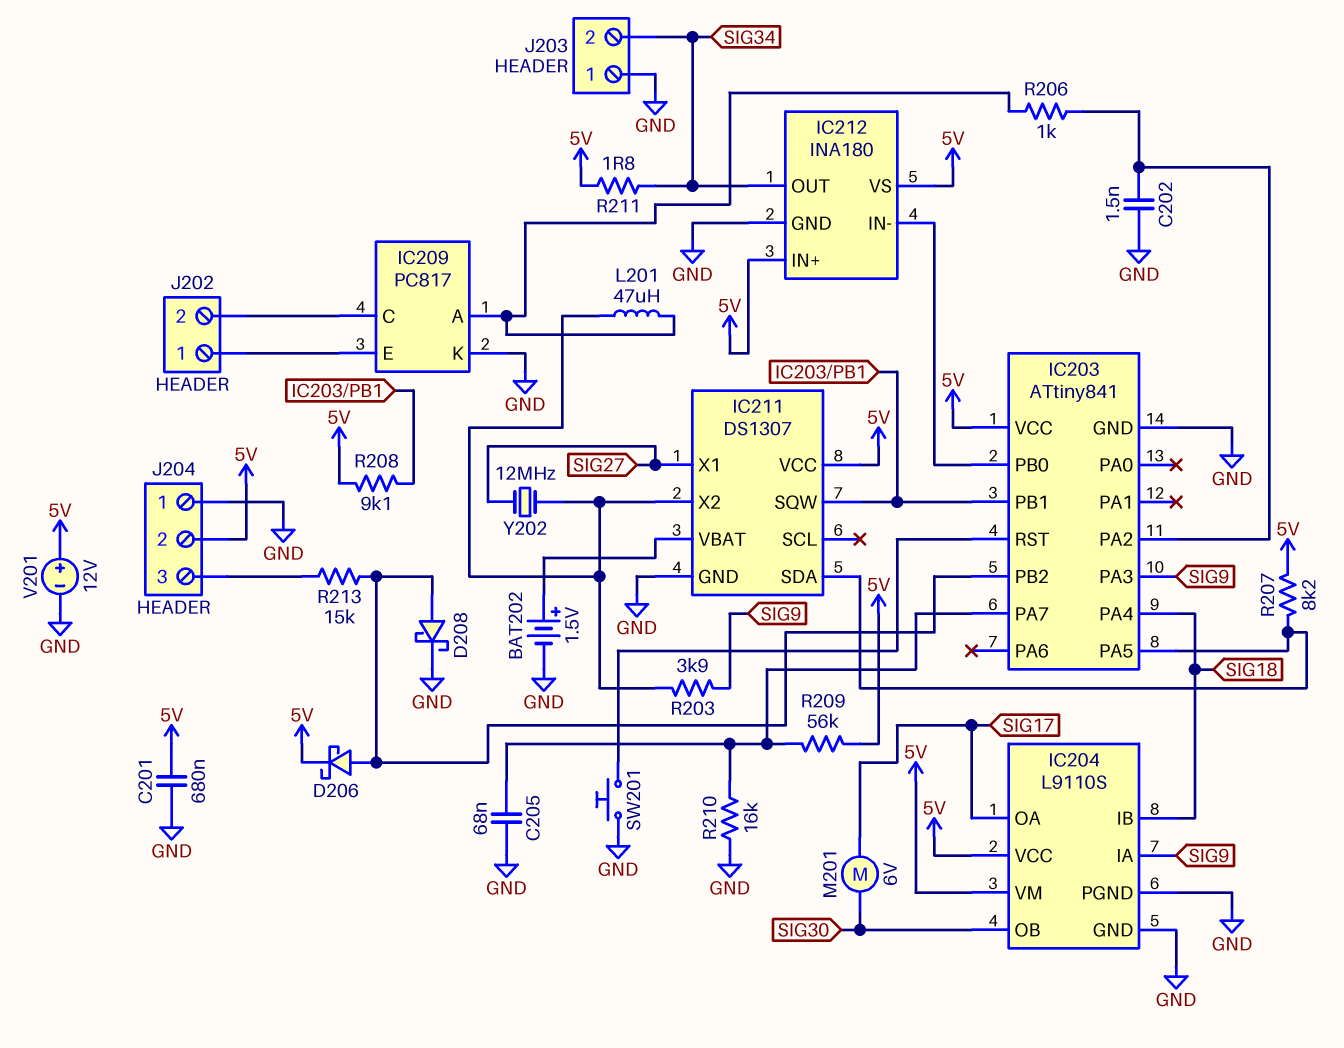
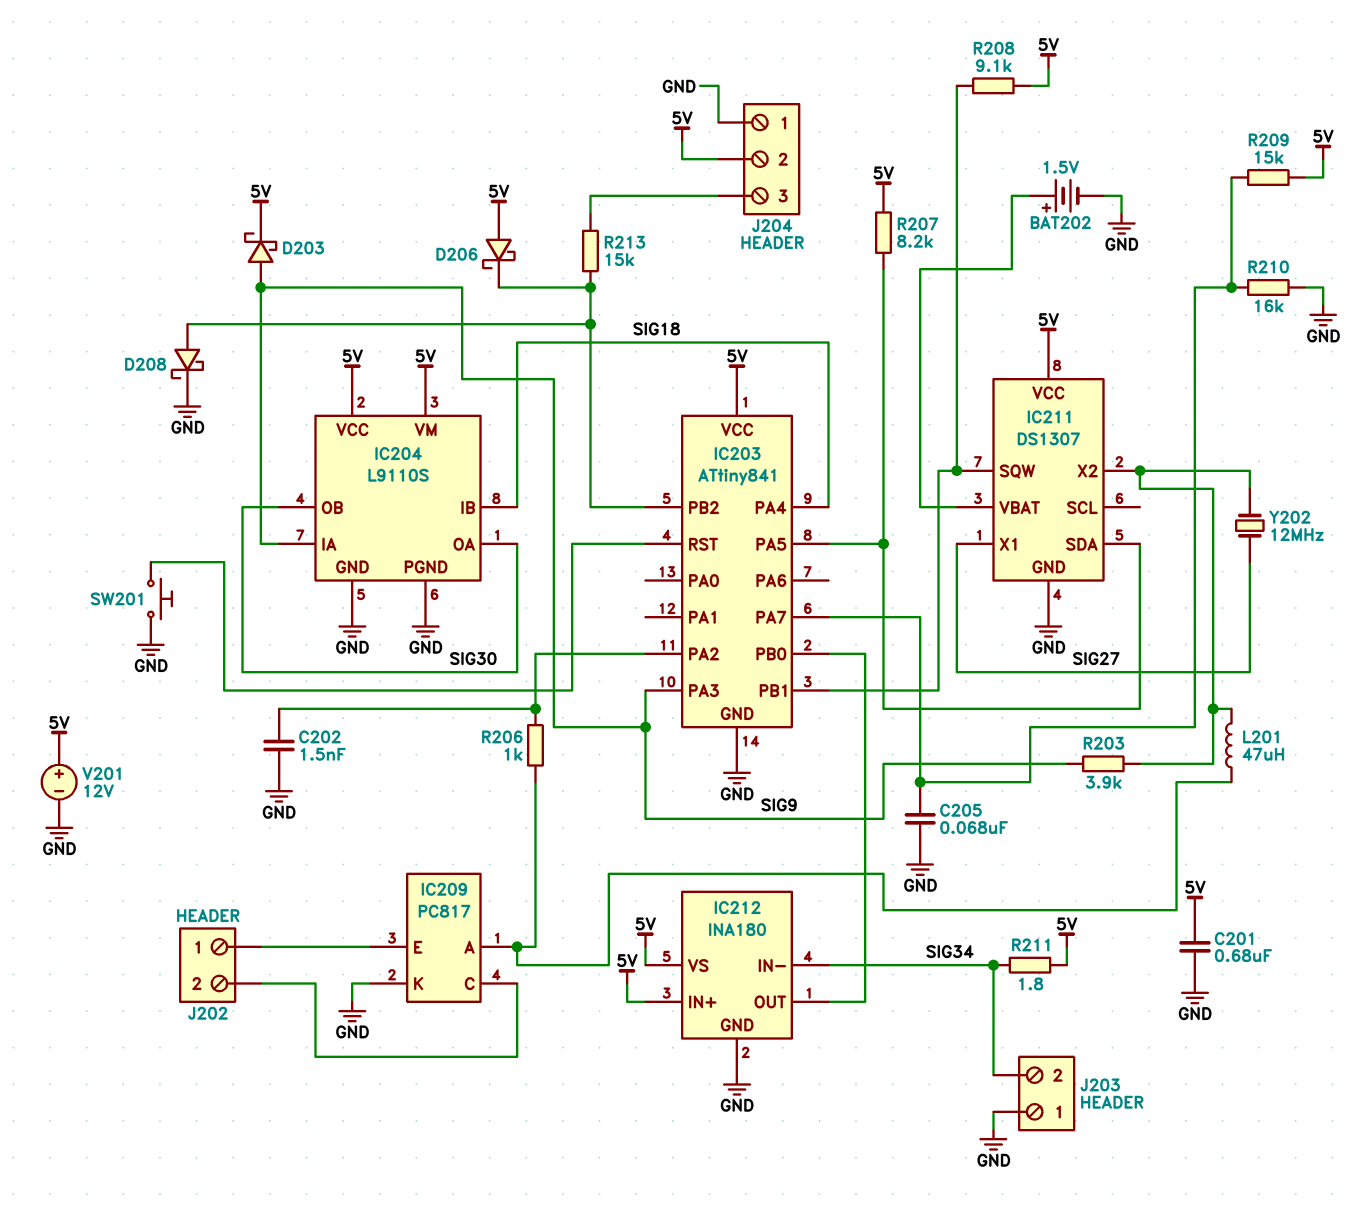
D203: none -> schottky (A SIG9, K 5V)
D206: schottky (A IC203/PB2, K 5V) -> schottky (A 5V, K IC203/PB2)
IC204 pin OA: SIG17 -> SIG30
IC212 pin IN-: IC203/PB0 -> SIG34
IC212 pin OUT: SIG34 -> IC203/PB0
M201: motor 6V (SIG17, SIG30) -> none
R209: 56k (5V, IC203/PA7) -> 15k (5V, IC203/PA7)

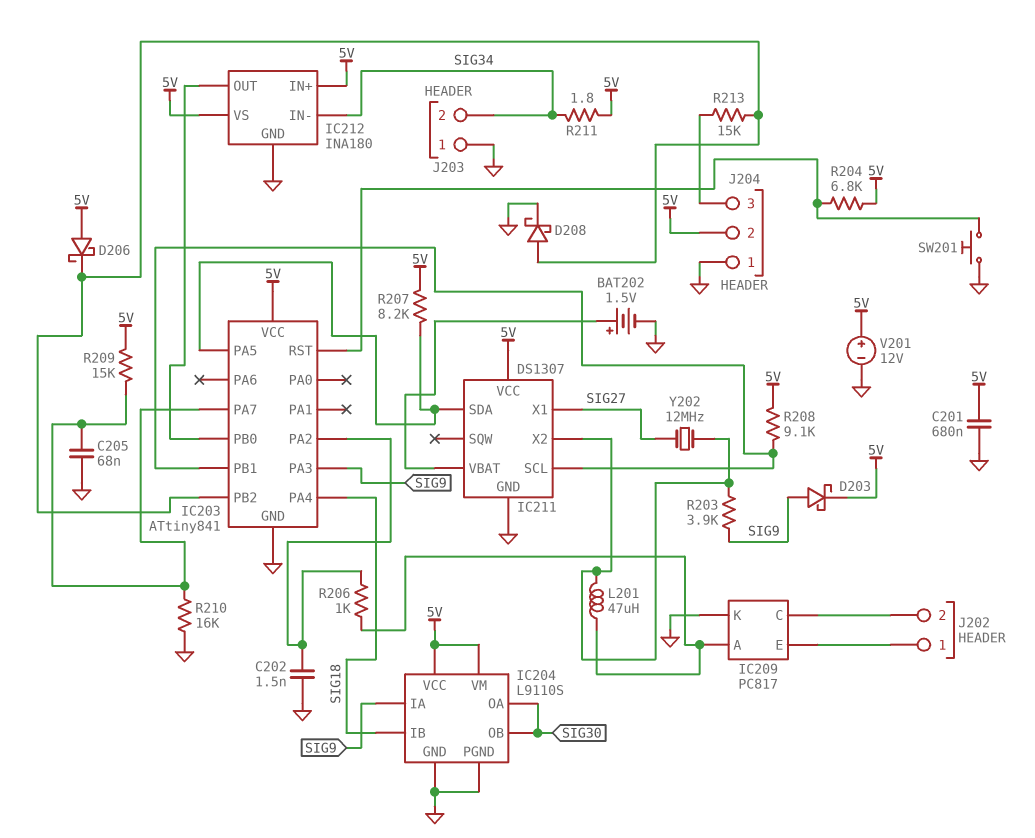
IC211 pin SCL: none -> IC203/PB1
IC211 pin SQW: IC203/PB1 -> none
R204: none -> 6.8k (5V, IC203/RST)

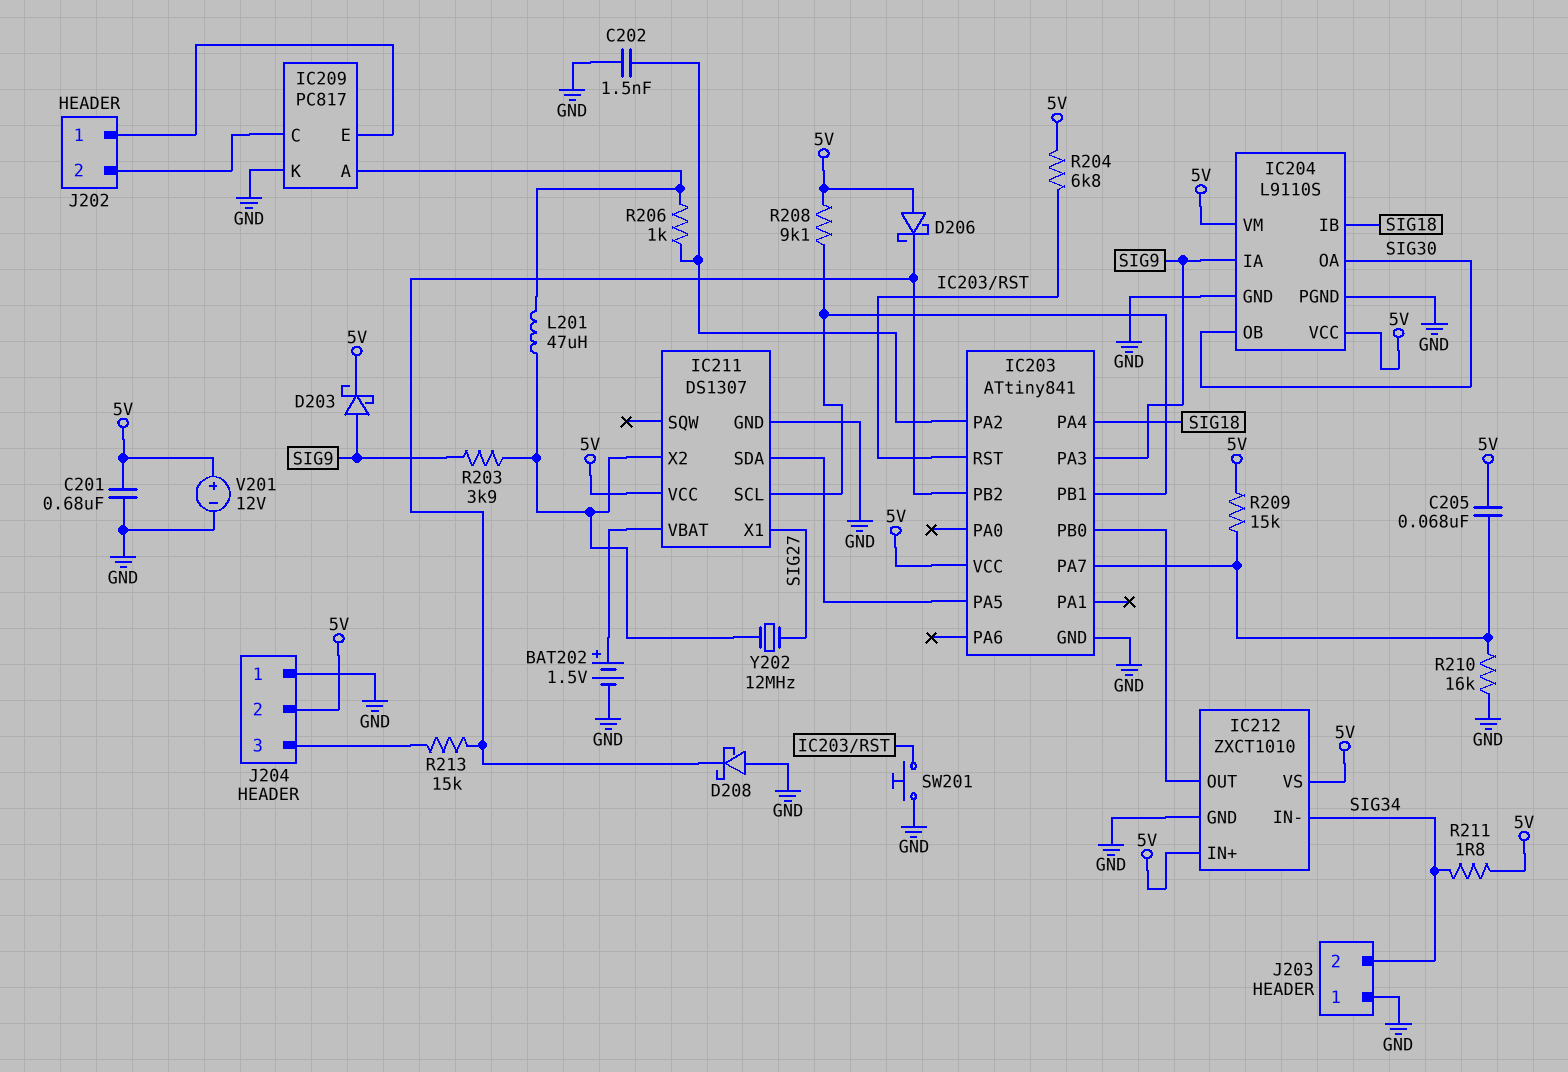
C205: 68nF (GND, IC203/PA7) -> 68nF (5V, IC203/PA7)
D208: schottky (A IC203/PB2, K GND) -> schottky (A GND, K IC203/PB2)
IC212: INA180 -> ZXCT1010
R207: 8.2k (5V, IC203/PA5) -> none

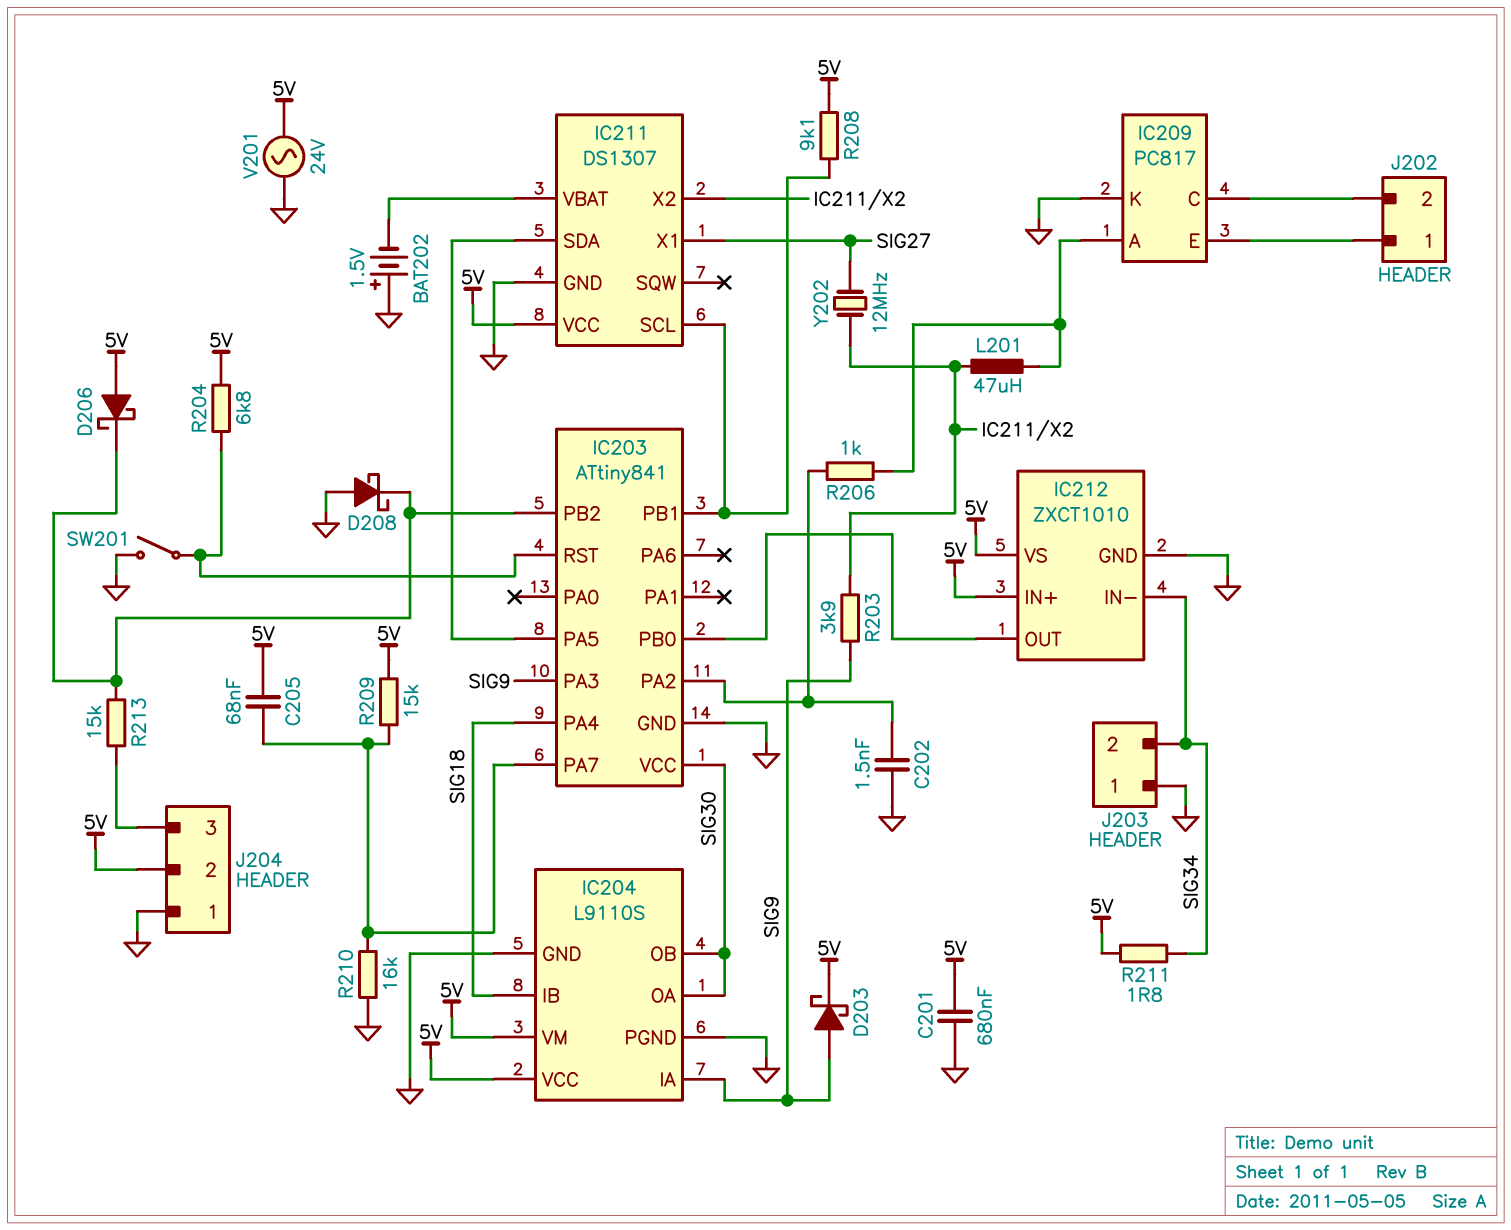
BAT202: 1.5V (plus IC211/VBAT, minus GND) -> 1.5V (plus GND, minus IC211/VBAT)
IC203 pin VCC: 5V -> SIG30
SW201: button (GND, IC203/RST) -> switch (GND, IC203/RST)
V201: 12V (plus 5V, minus GND) -> AC 24V (5V, GND)

